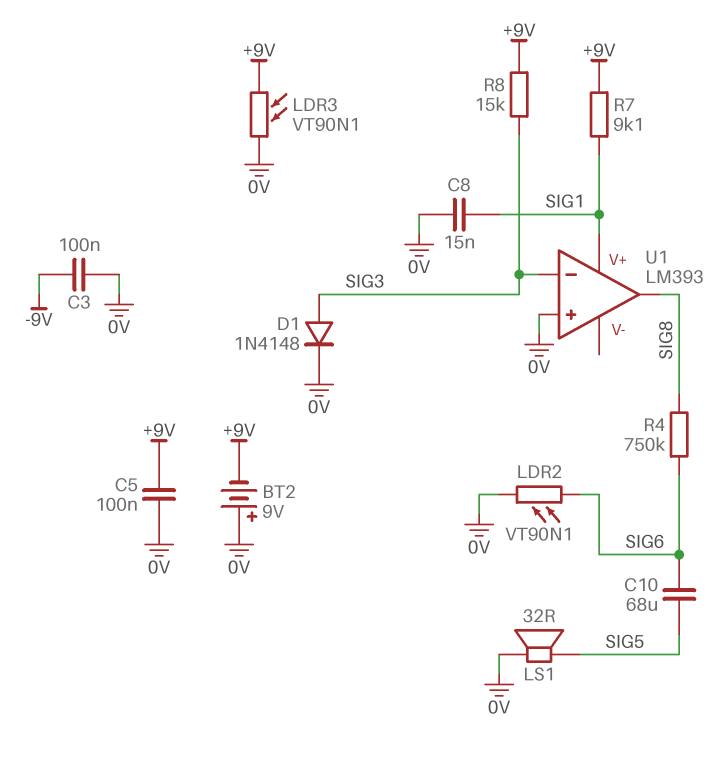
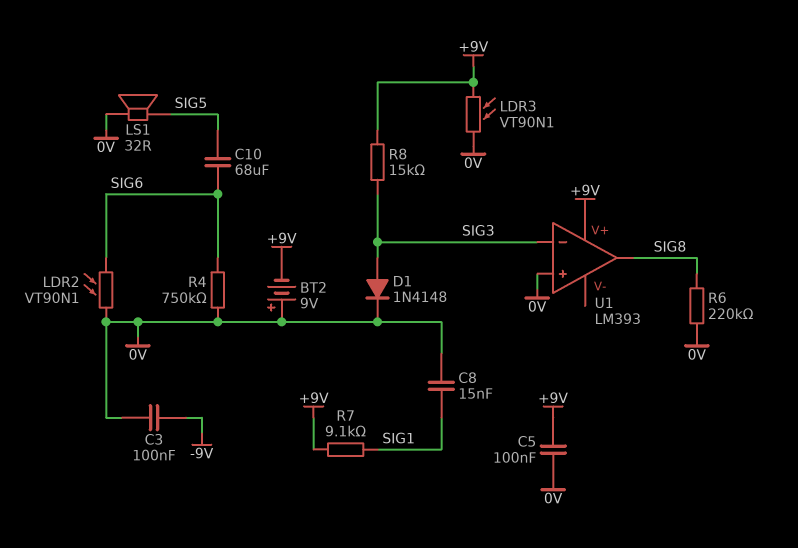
R4: 750k (SIG6, SIG8) -> 750k (0V, SIG6)
R6: none -> 220k (0V, SIG8)
U1 pin V+: SIG1 -> +9V

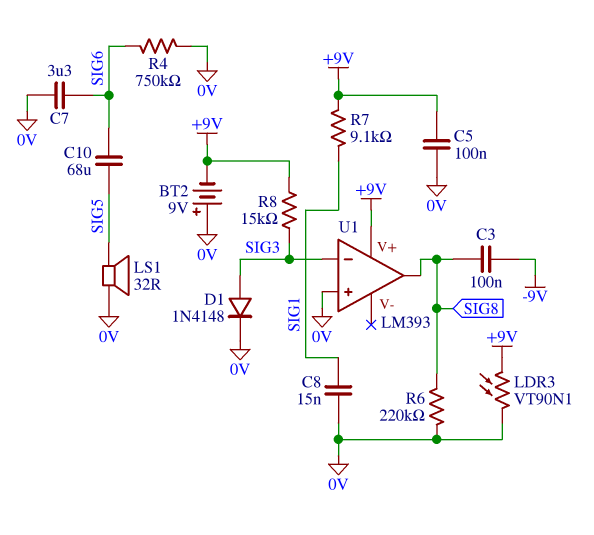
C3: 100nF (-9V, 0V) -> 100nF (-9V, SIG8)
C7: none -> 3.3uF (0V, SIG6)
LDR2: VT90N1 (0V, SIG6) -> none

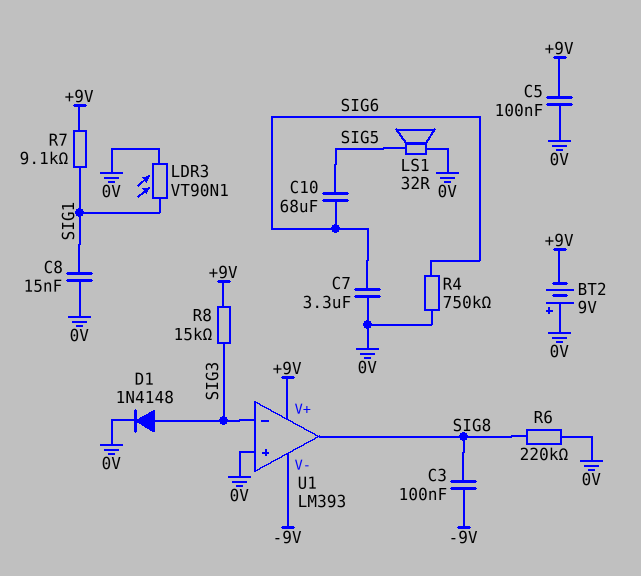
LDR3: VT90N1 (+9V, 0V) -> VT90N1 (0V, SIG1)
U1 pin V-: none -> -9V

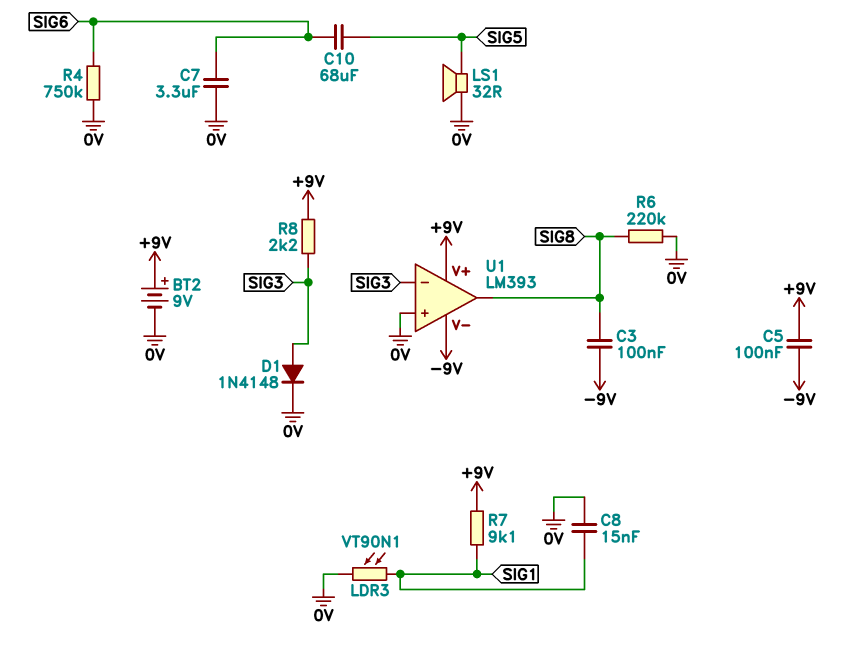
BT2: 9V (plus 0V, minus +9V) -> 9V (plus +9V, minus 0V)
C5: 100nF (+9V, 0V) -> 100nF (+9V, -9V)
R8: 15k (+9V, SIG3) -> 2.2k (+9V, SIG3)

